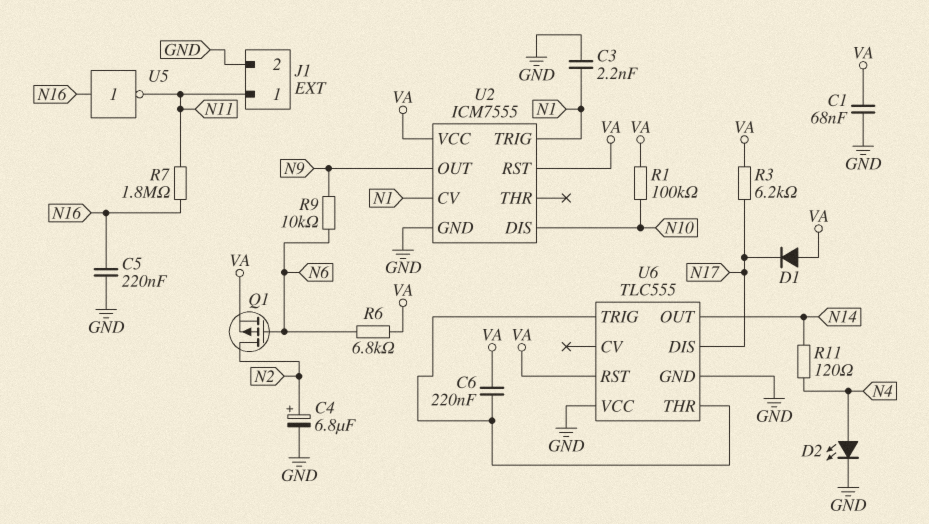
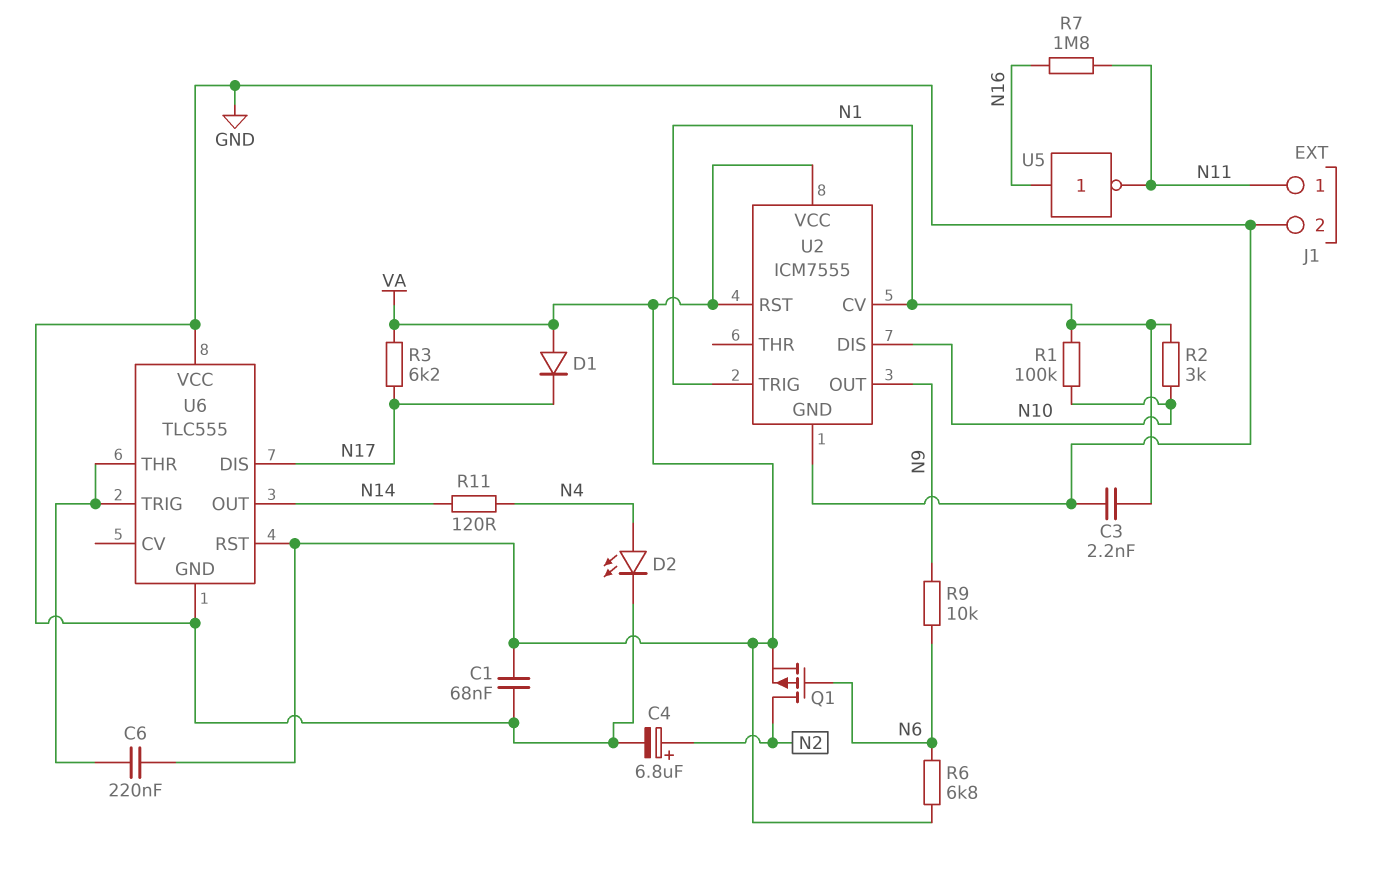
C5: 220nF (GND, N16) -> none
R1: 100k (N10, VA) -> 100k (N1, N10)
R2: none -> 3k (N1, N10)

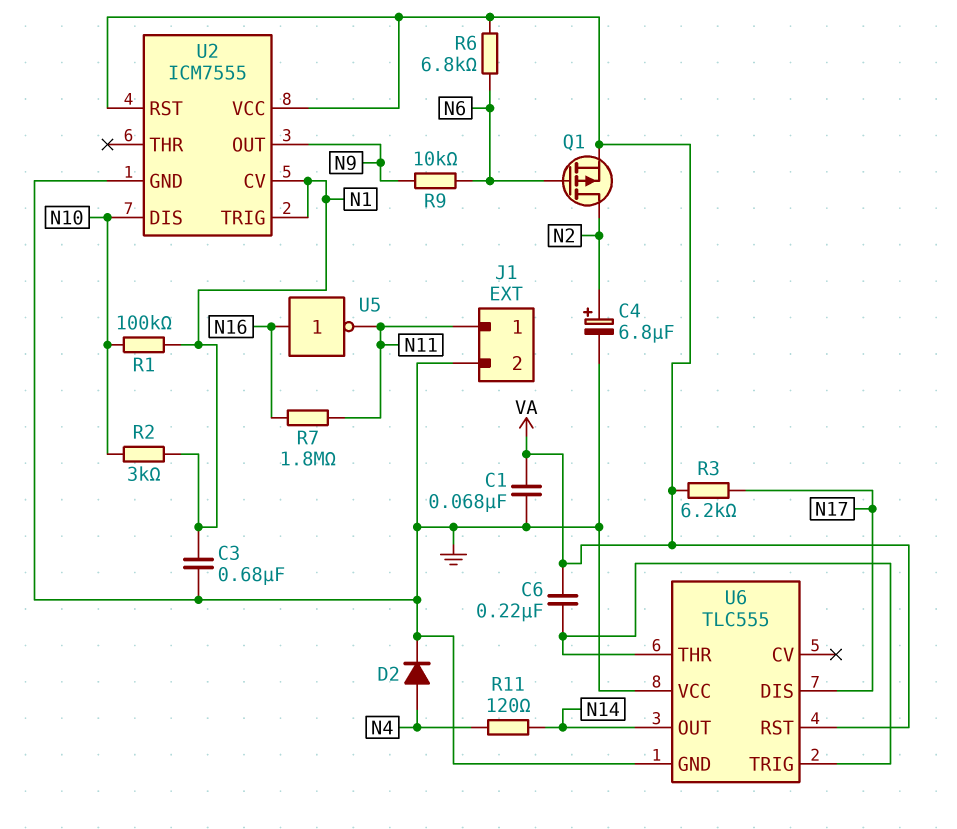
C3: 2.2nF (GND, N1) -> 680nF (GND, N1)
D1: diode (A VA, K N17) -> none
D2: LED (A N4, K GND) -> diode (A N4, K GND)

